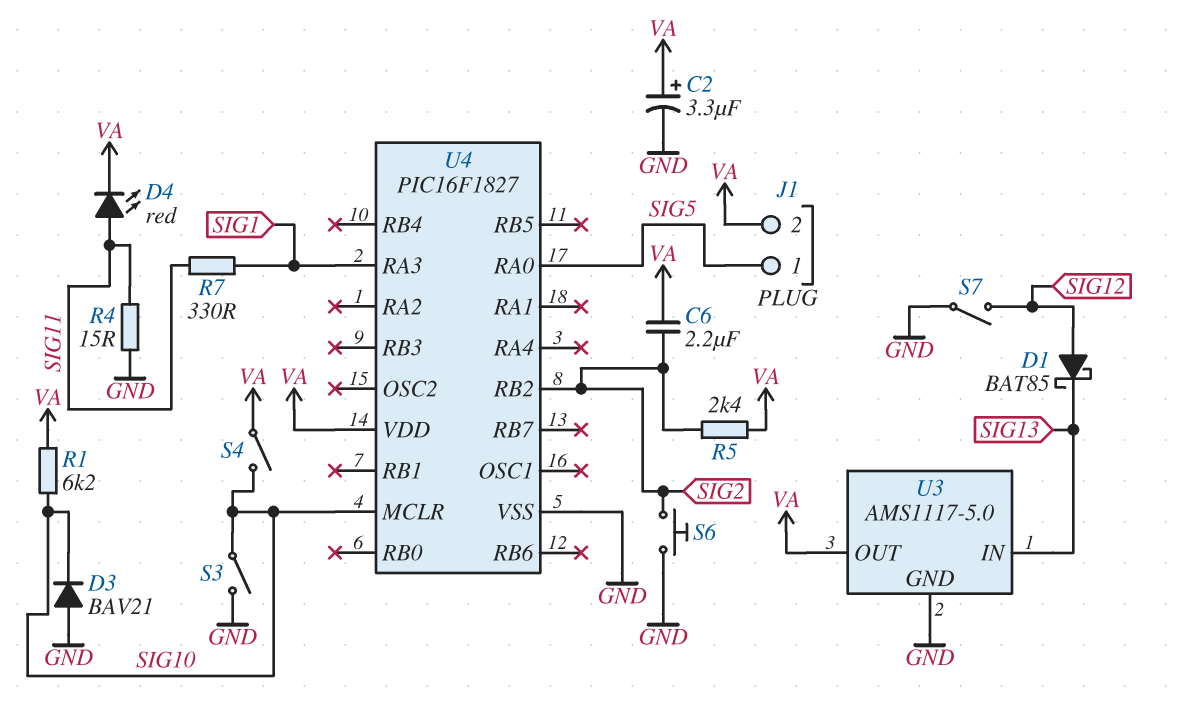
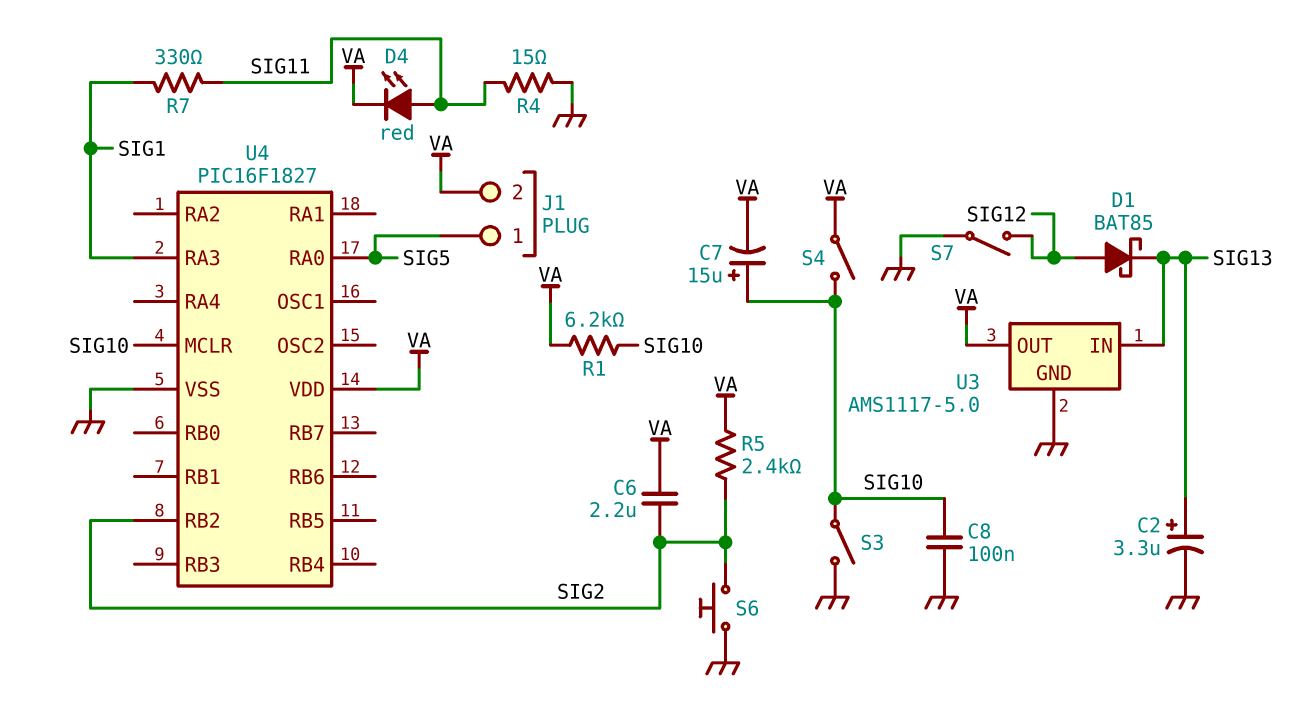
C2: 3.3uF (plus VA, minus GND) -> 3.3uF (plus SIG13, minus GND)
C7: none -> 15uF (plus SIG10, minus VA)
C8: none -> 100nF (GND, SIG10)
D3: diode BAV21 (A GND, K SIG10) -> none

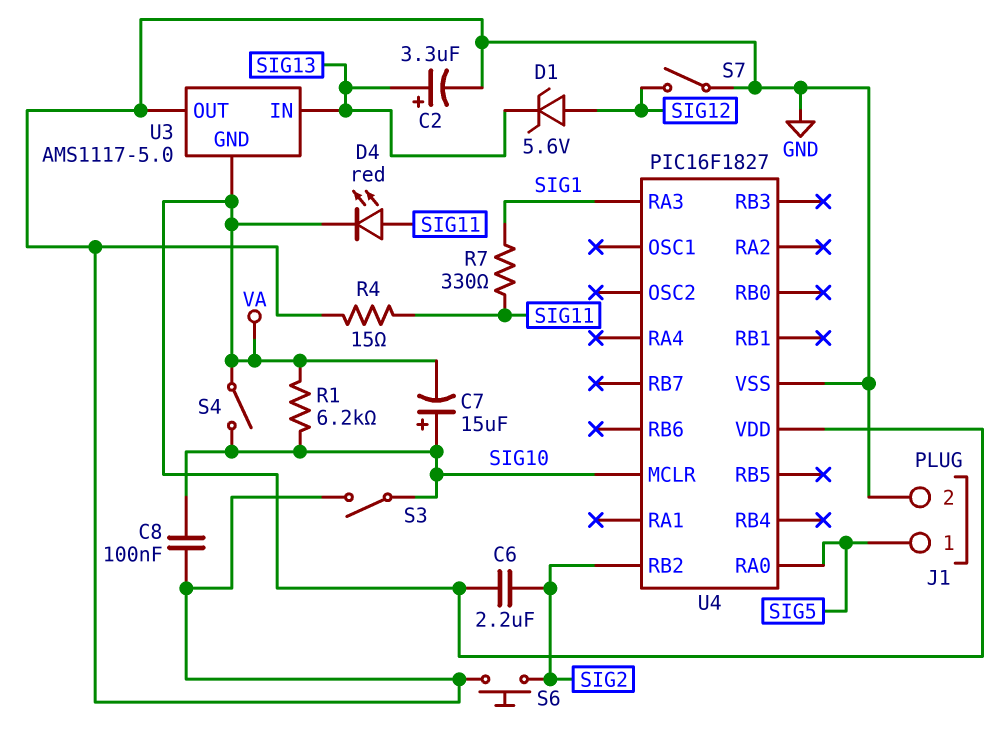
D1: schottky BAT85 (A SIG12, K SIG13) -> zener 5.6V (A SIG12, K SIG13)
J1 pin 2: VA -> GND
R5: 2.4k (SIG2, VA) -> none
U3 pin GND: GND -> VA
U3 pin OUT: VA -> GND

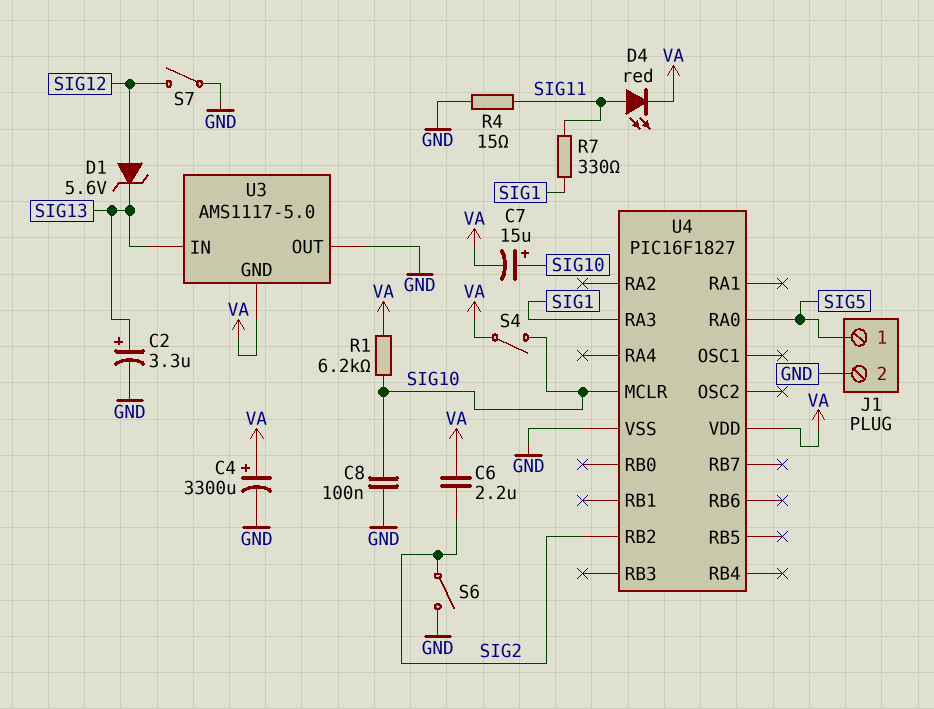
C4: none -> 3300uF (plus VA, minus GND)
S3: switch (GND, SIG10) -> none
S6: button (GND, SIG2) -> switch (GND, SIG2)

